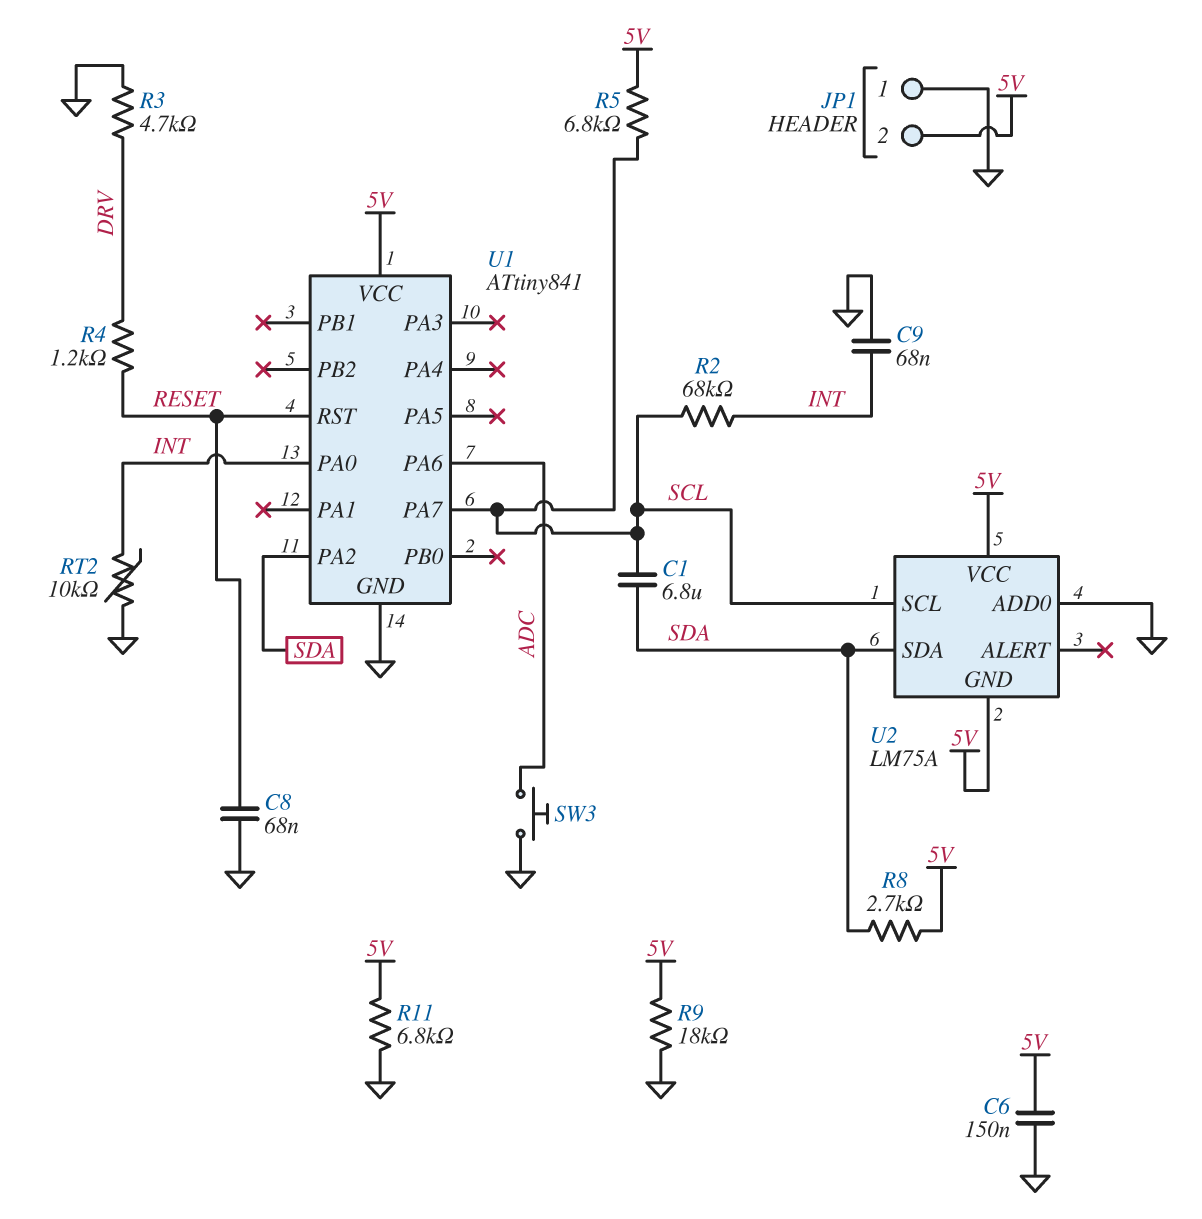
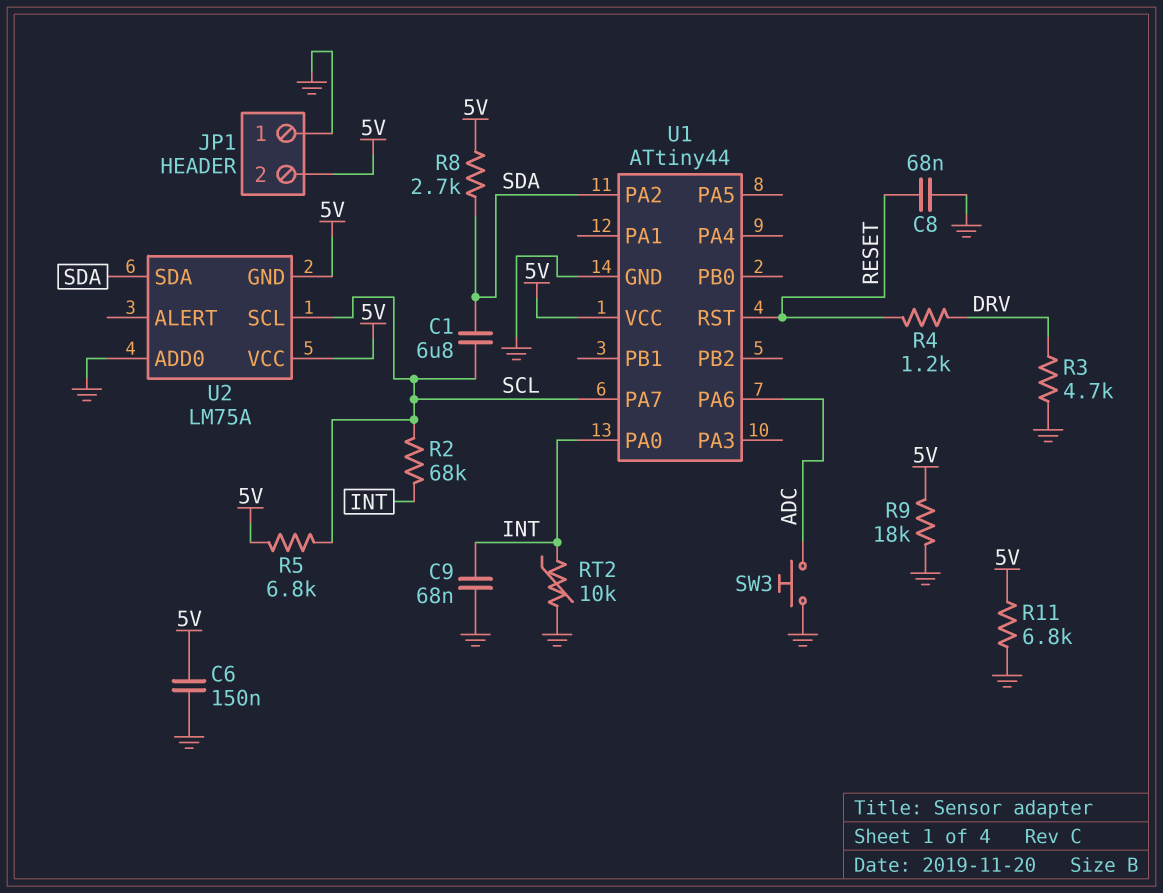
U1: ATtiny841 -> ATtiny44

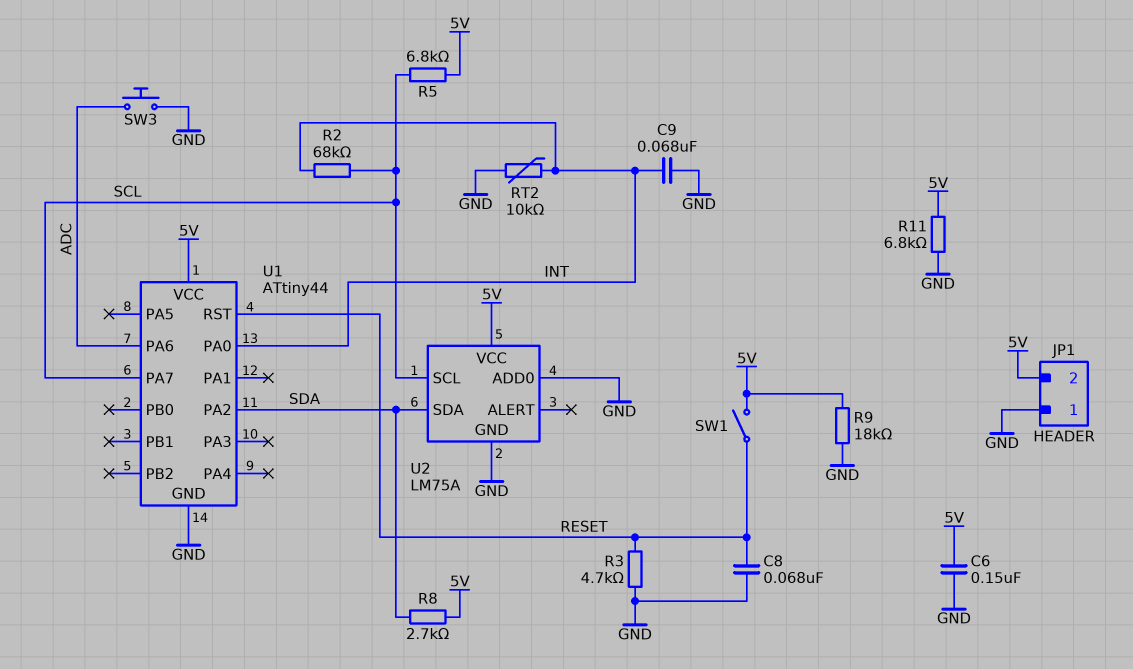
C1: 6.8uF (SCL, SDA) -> none
R3: 4.7k (DRV, GND) -> 4.7k (GND, RESET)
R4: 1.2k (DRV, RESET) -> none
SW1: none -> switch (5V, RESET)
U2 pin GND: 5V -> GND

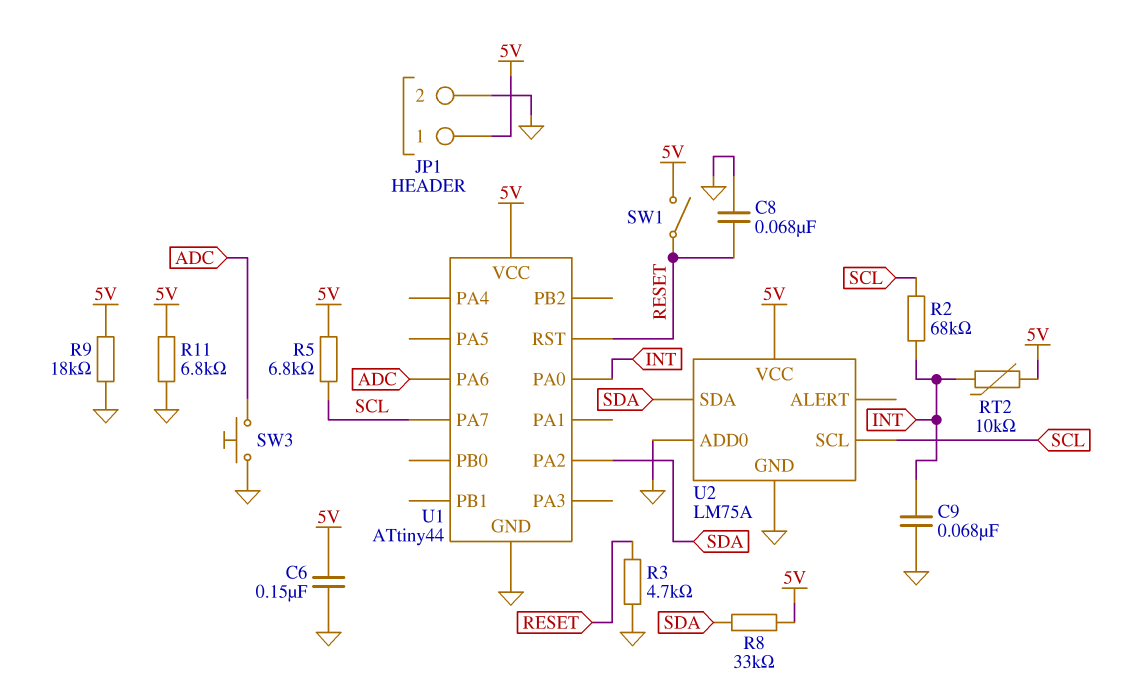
JP1 pin 1: GND -> 5V
JP1 pin 2: 5V -> GND
R8: 2.7k (5V, SDA) -> 33k (5V, SDA)
RT2: 10k (GND, INT) -> 10k (5V, INT)

